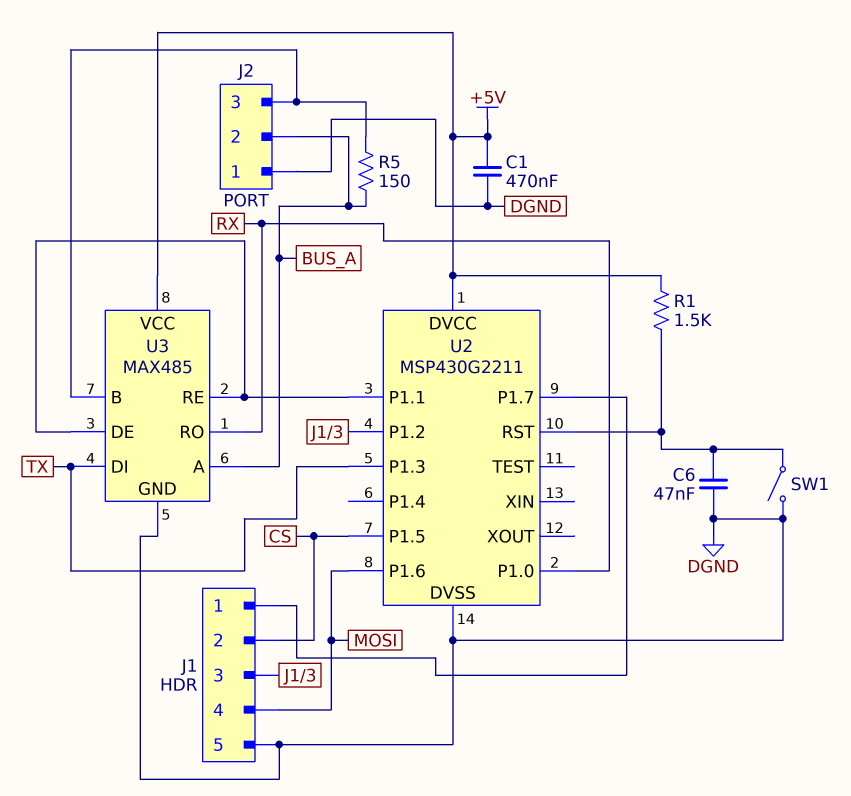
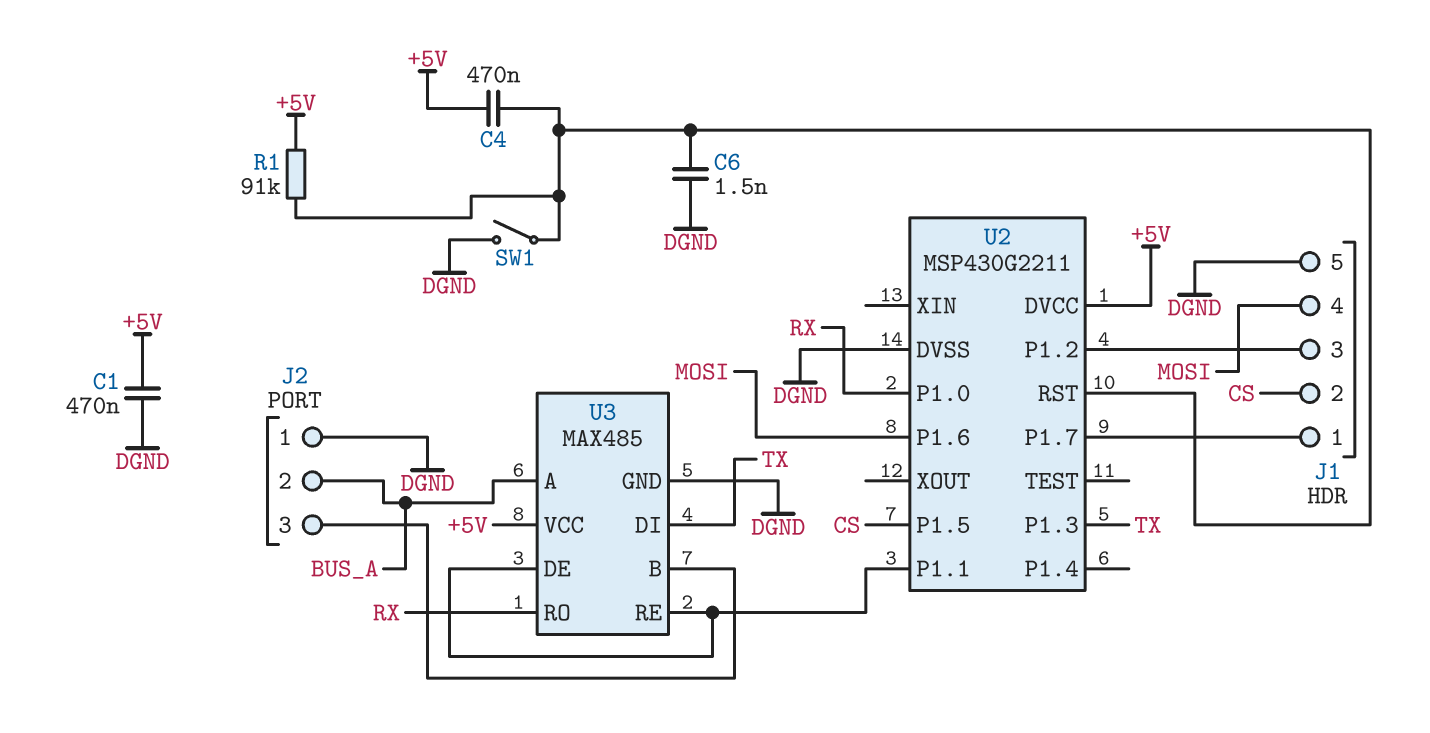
C4: none -> 470nF (+5V, U2/RST)
C6: 47nF (DGND, U2/RST) -> 1.5nF (DGND, U2/RST)
R1: 1.5k (+5V, U2/RST) -> 91k (+5V, U2/RST)
R5: 150 (BUS_A, J2/3) -> none

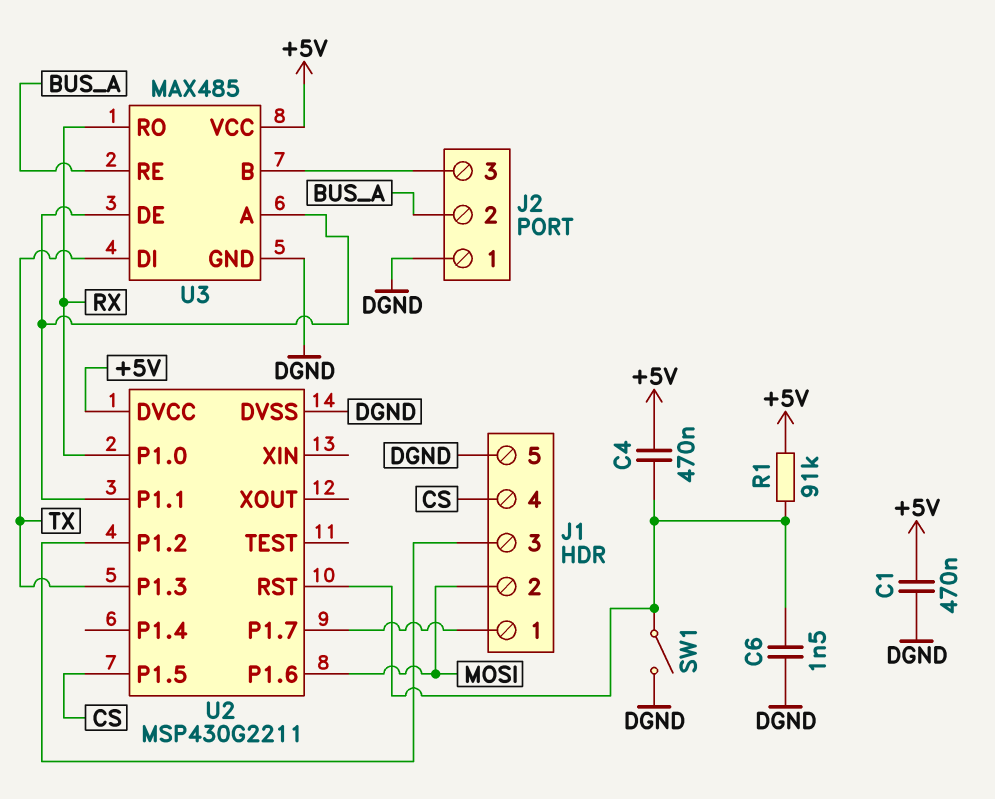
J1 pin 2: CS -> MOSI
J1 pin 4: MOSI -> CS
U3 pin A: BUS_A -> U2/P1.1
U3 pin RE: U2/P1.1 -> BUS_A

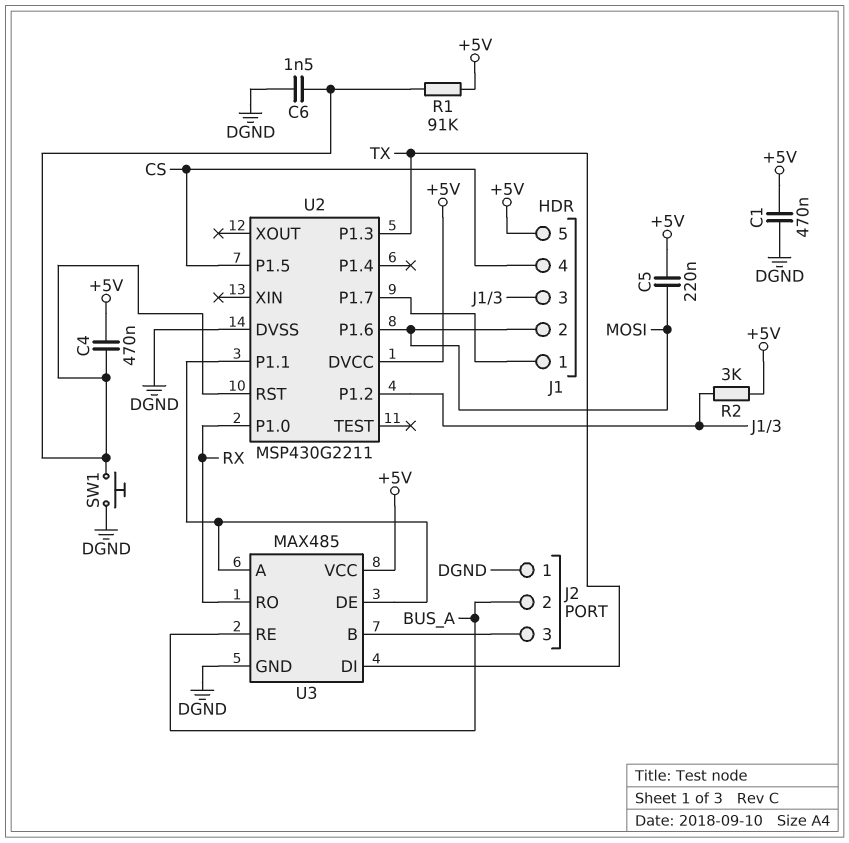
C5: none -> 220nF (+5V, MOSI)
J1 pin 5: DGND -> +5V
R2: none -> 3k (+5V, J1/3)
SW1: switch (DGND, U2/RST) -> button (DGND, U2/RST)

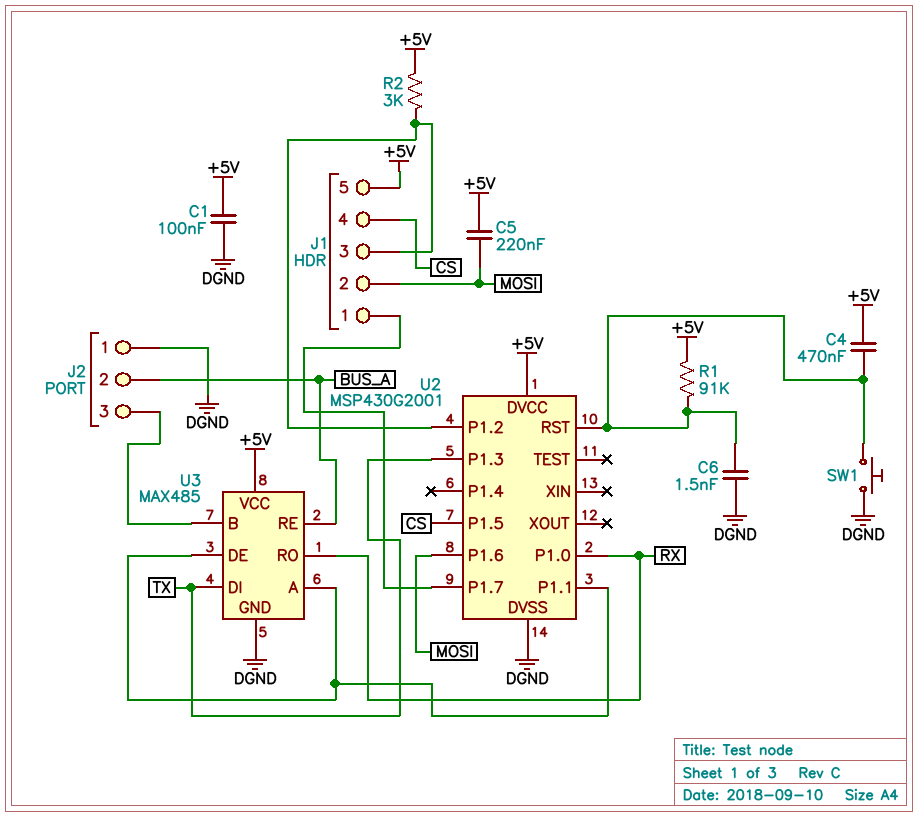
C1: 470nF (+5V, DGND) -> 100nF (+5V, DGND)
U2: MSP430G2211 -> MSP430G2001

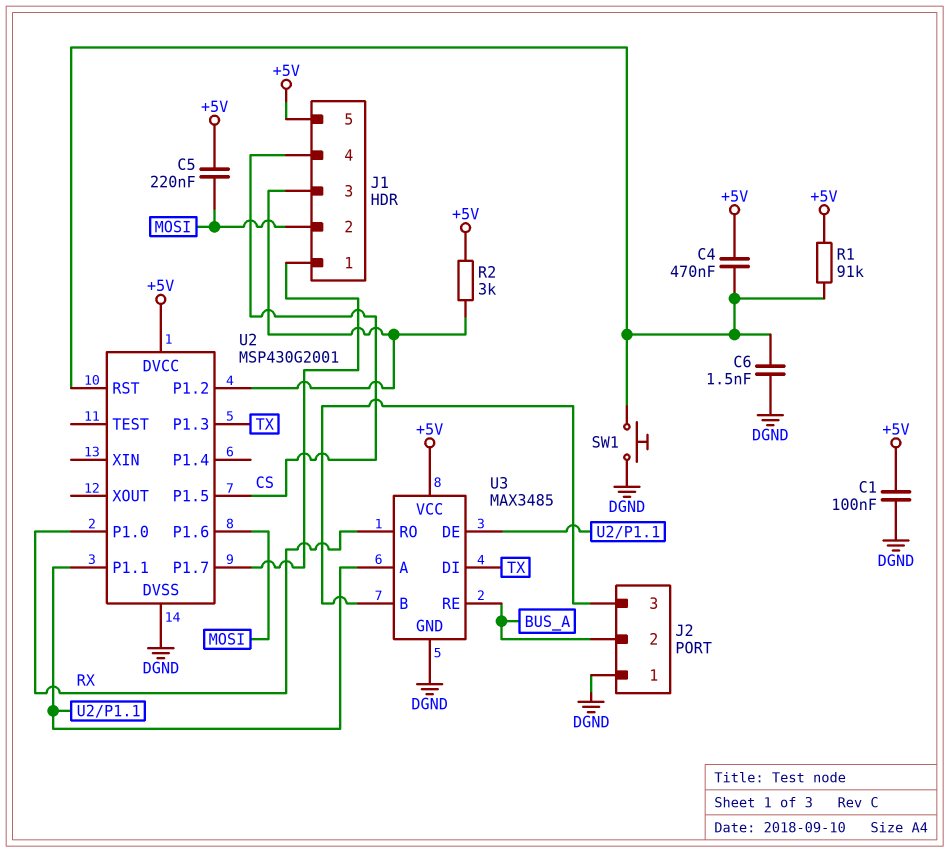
U3: MAX485 -> MAX3485

